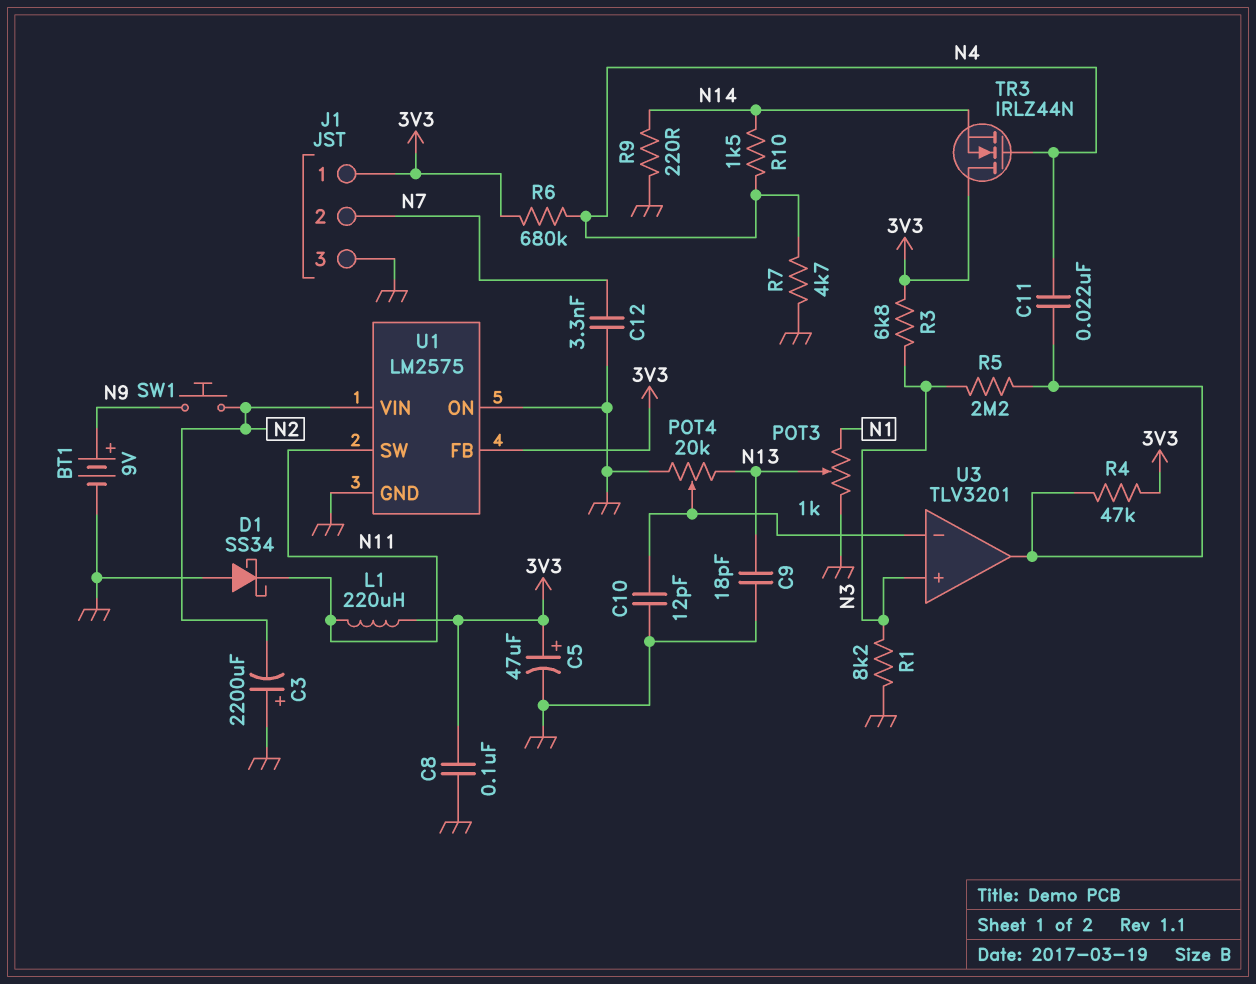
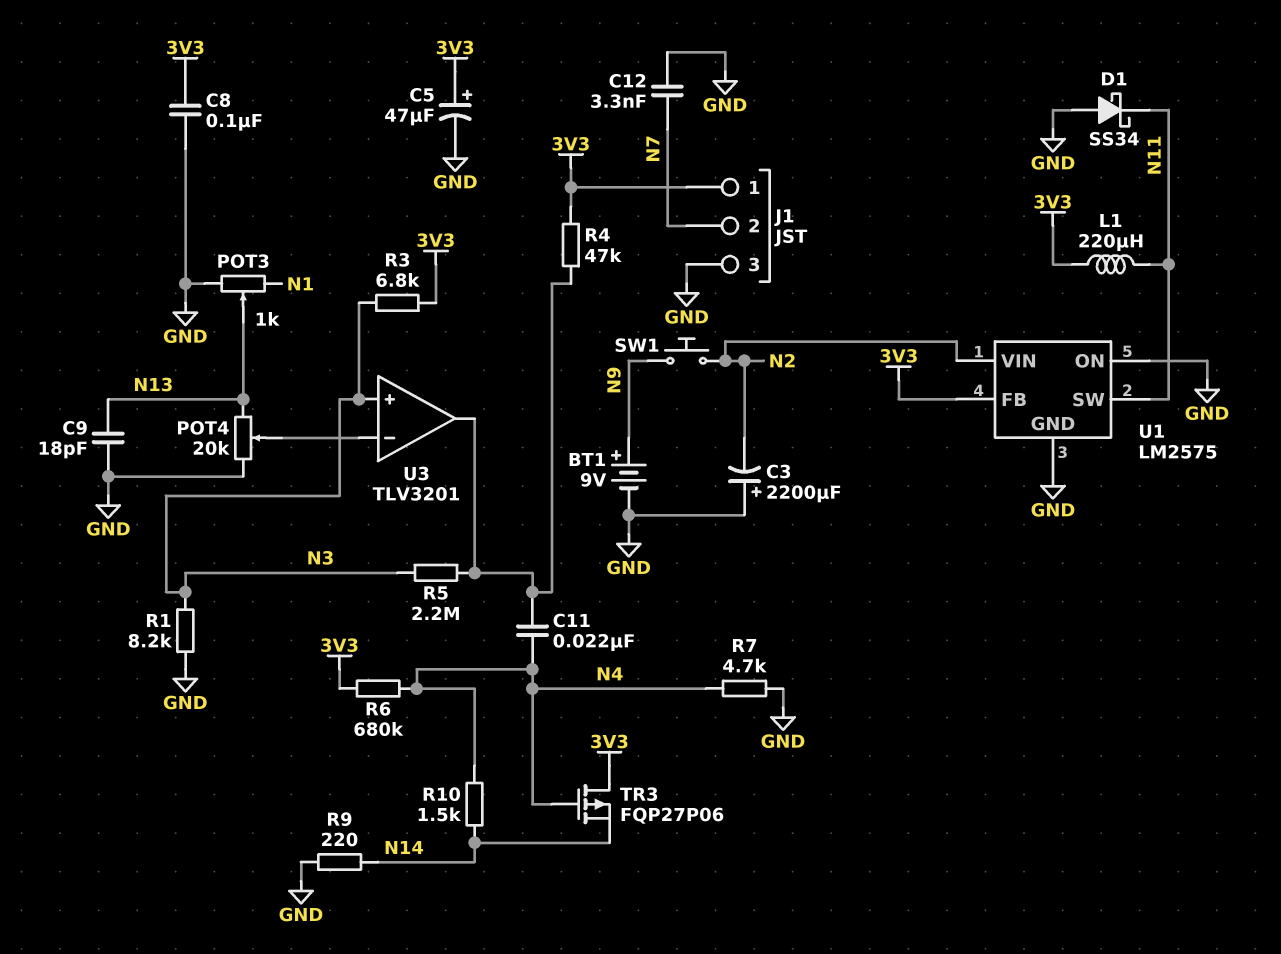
C10: 12pF (GND, U3/in-) -> none
TR3: NMOS IRLZ44N (G N4, D 3V3, S N14) -> PMOS FQP27P06 (G N4, D 3V3, S N14)

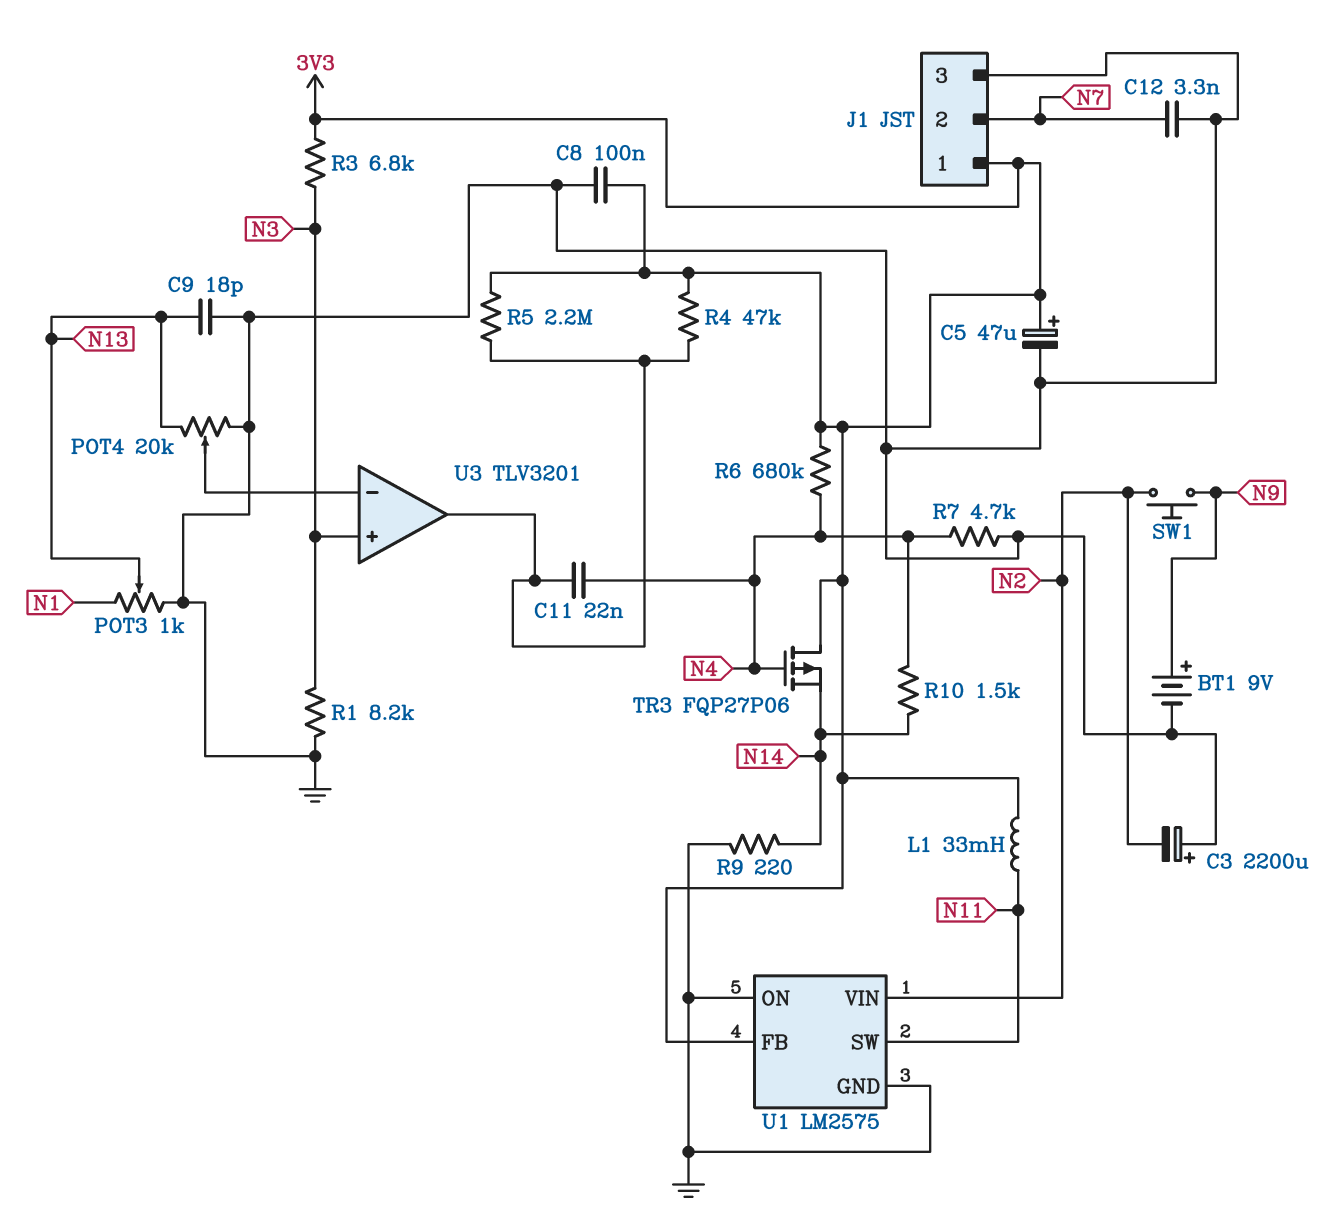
D1: schottky SS34 (A GND, K N11) -> none
L1: 220uH (3V3, N11) -> 33mH (3V3, N11)
R5: 2.2M (N3, U3/out) -> 2.2M (3V3, U3/out)

